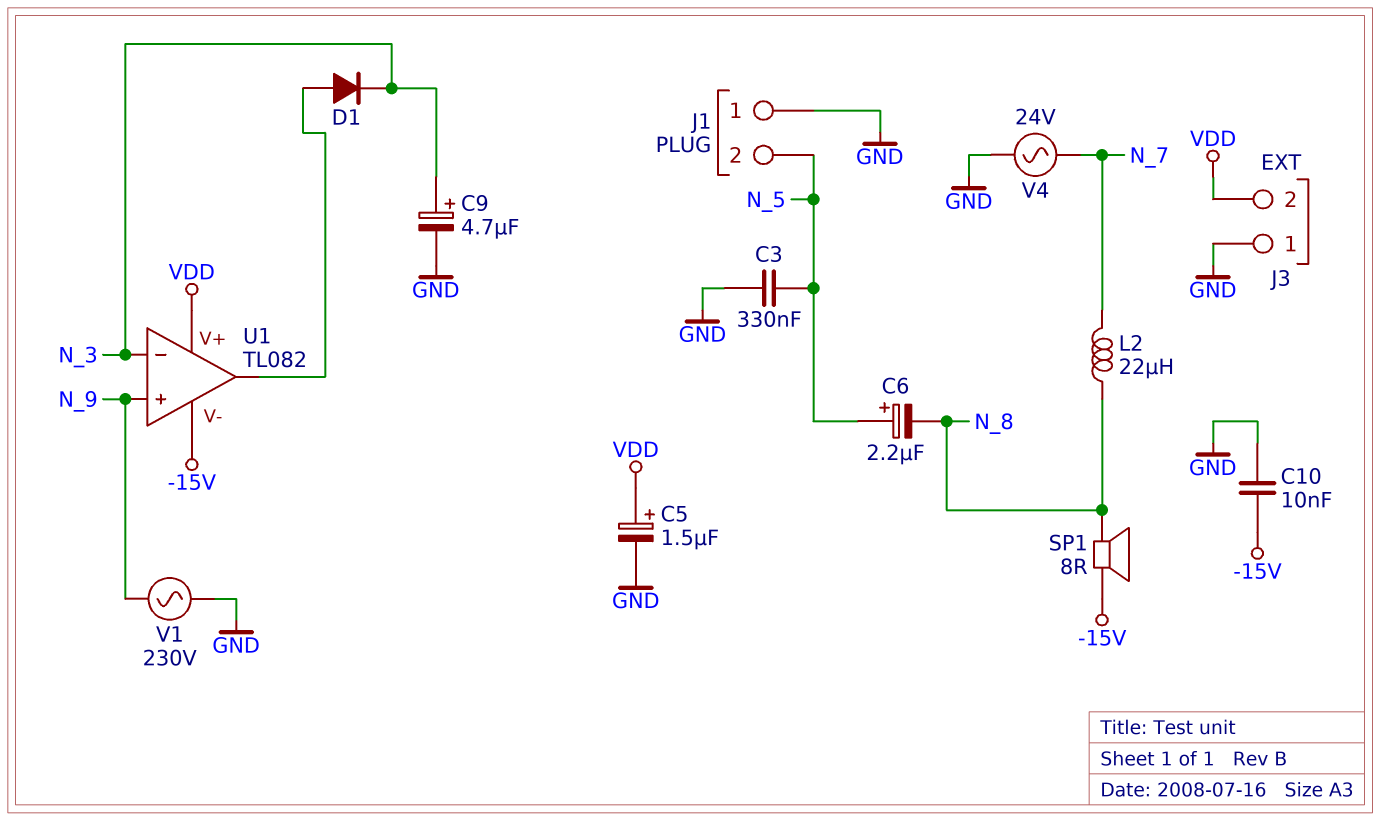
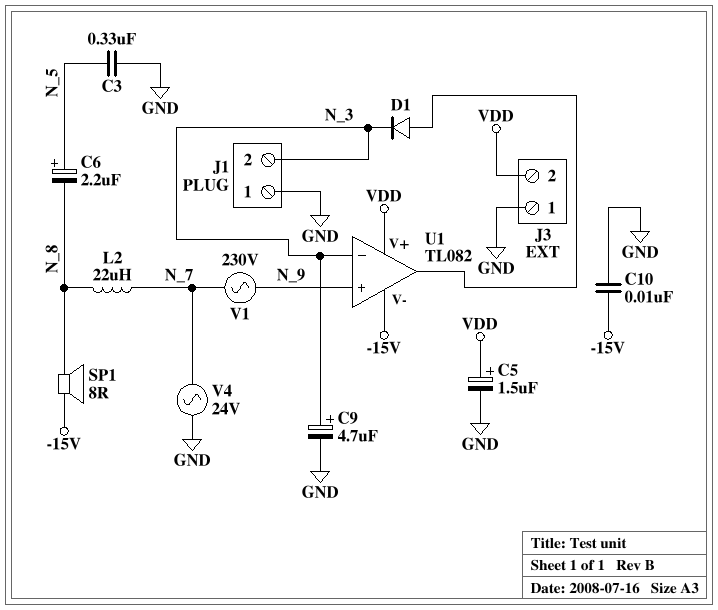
J1 pin 2: N_5 -> N_3
V1: AC 230V (GND, N_9) -> AC 230V (N_7, N_9)

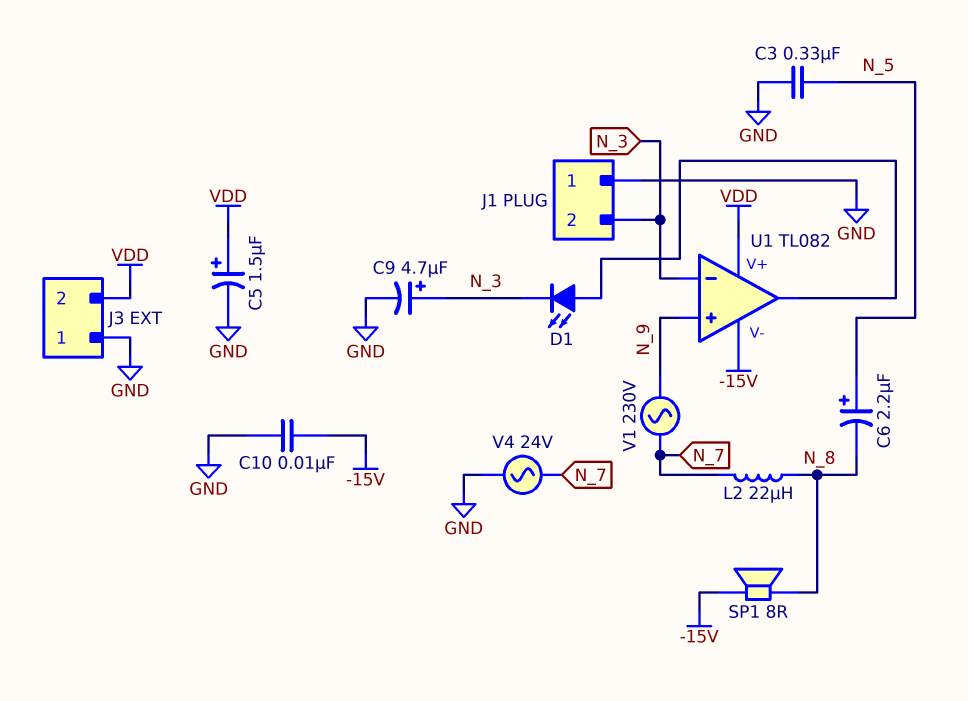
D1: diode (A U1/out, K N_3) -> LED (A U1/out, K N_3)

